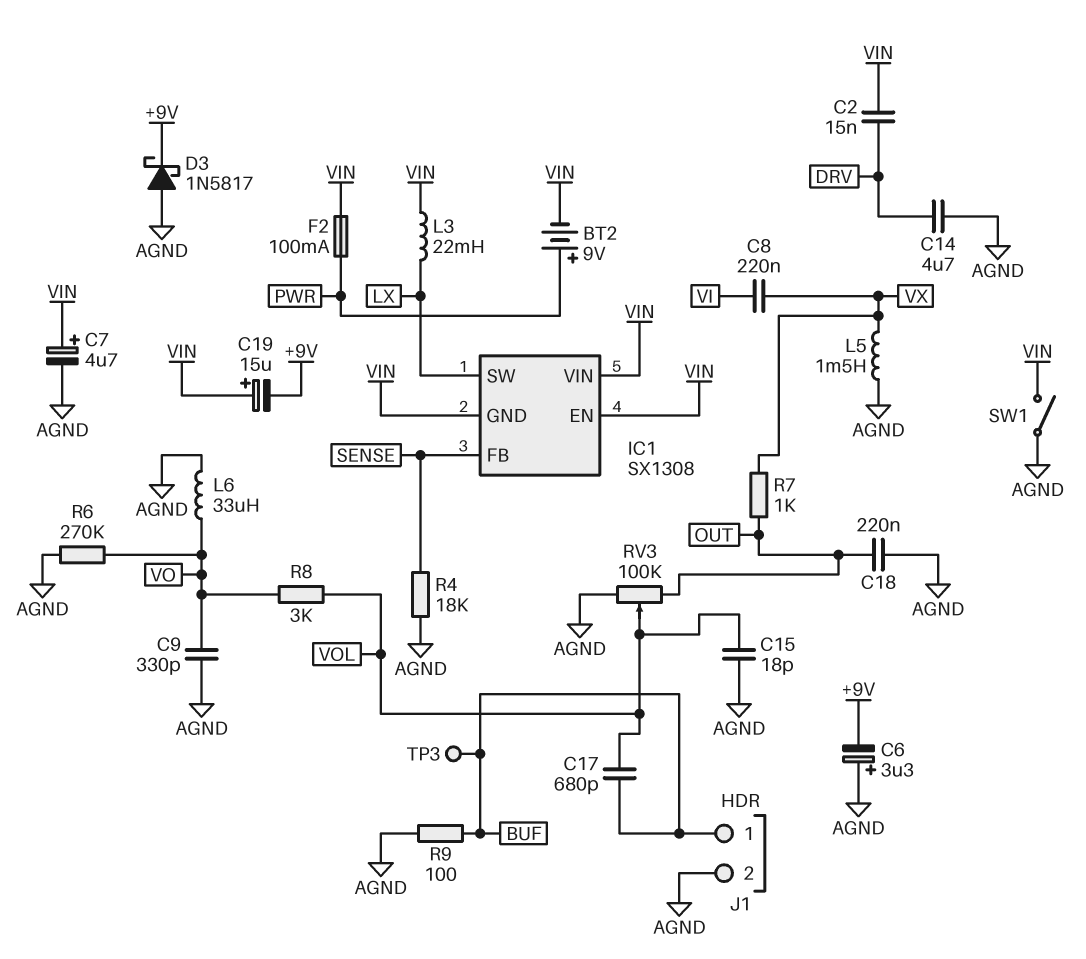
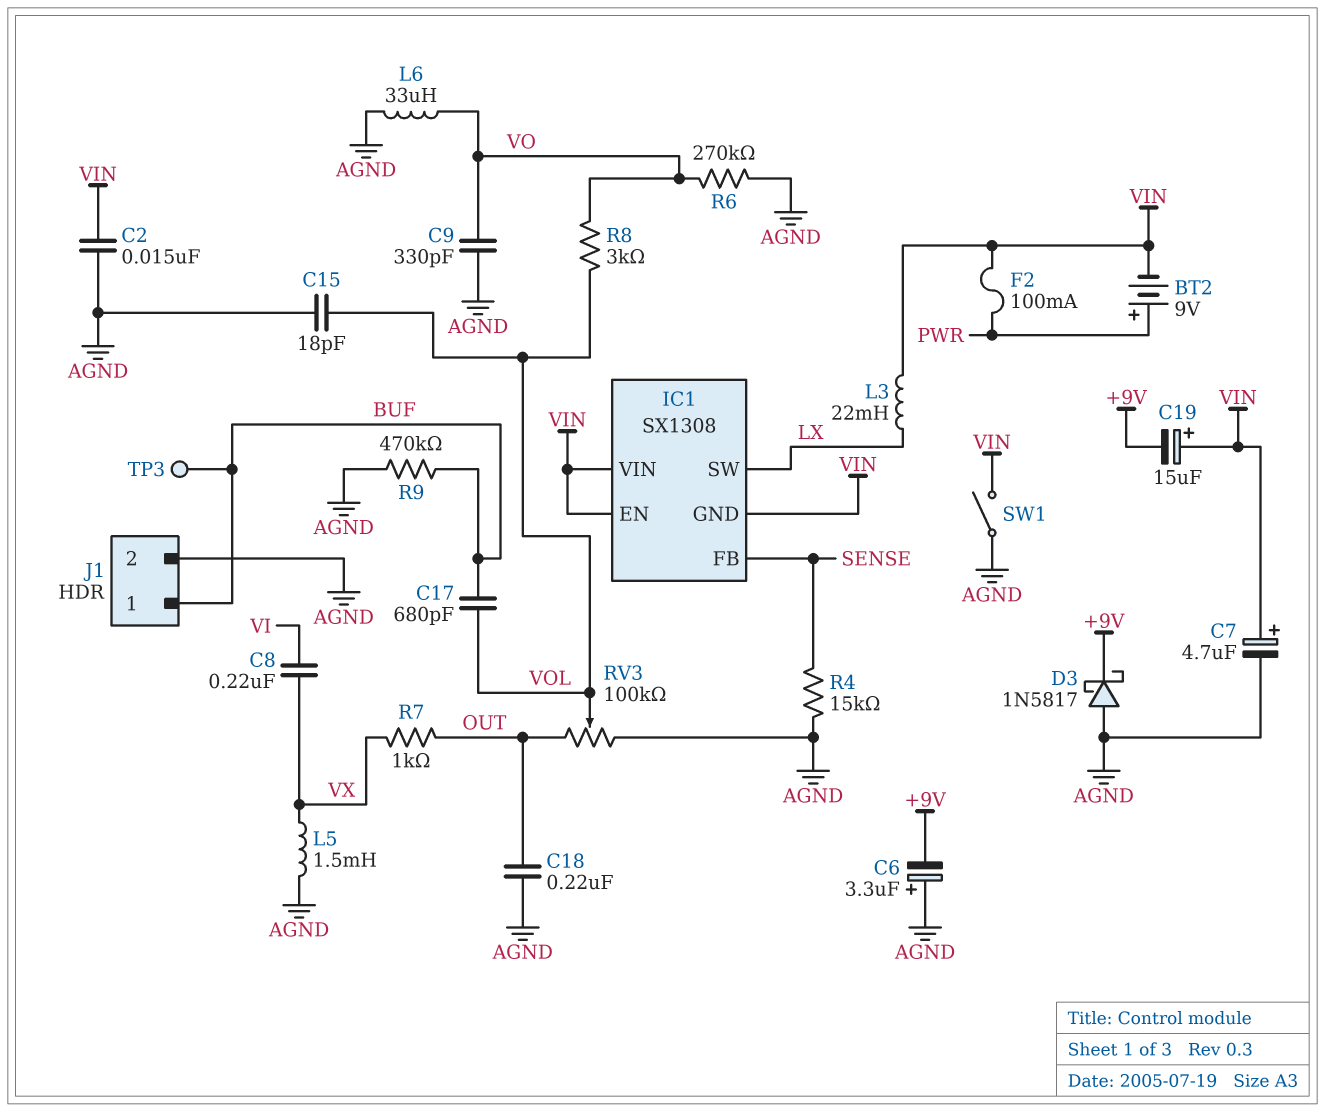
C2: 15nF (DRV, VIN) -> 15nF (AGND, VIN)
C14: 4.7uF (AGND, DRV) -> none
R4: 18k (AGND, SENSE) -> 15k (AGND, SENSE)
R9: 100 (AGND, BUF) -> 470k (AGND, BUF)

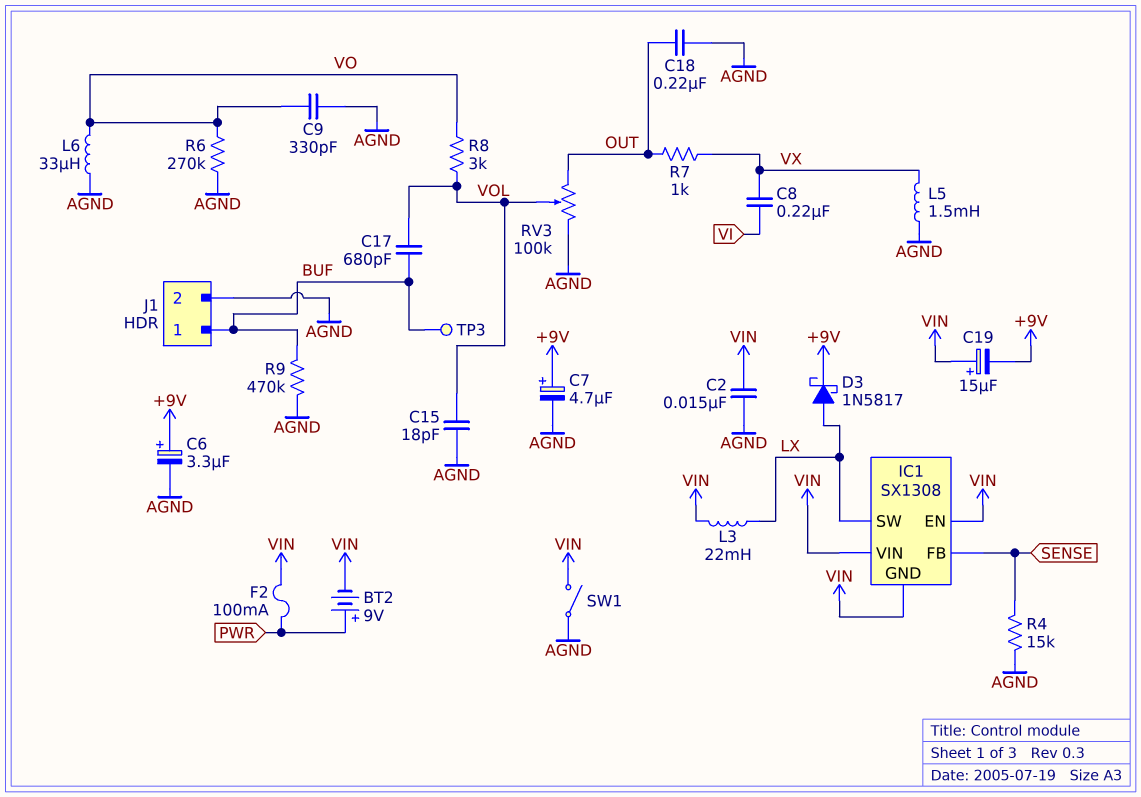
C6: 3.3uF (plus AGND, minus +9V) -> 3.3uF (plus +9V, minus AGND)
C7: 4.7uF (plus VIN, minus AGND) -> 4.7uF (plus +9V, minus AGND)
D3: schottky 1N5817 (A AGND, K +9V) -> schottky 1N5817 (A LX, K +9V)

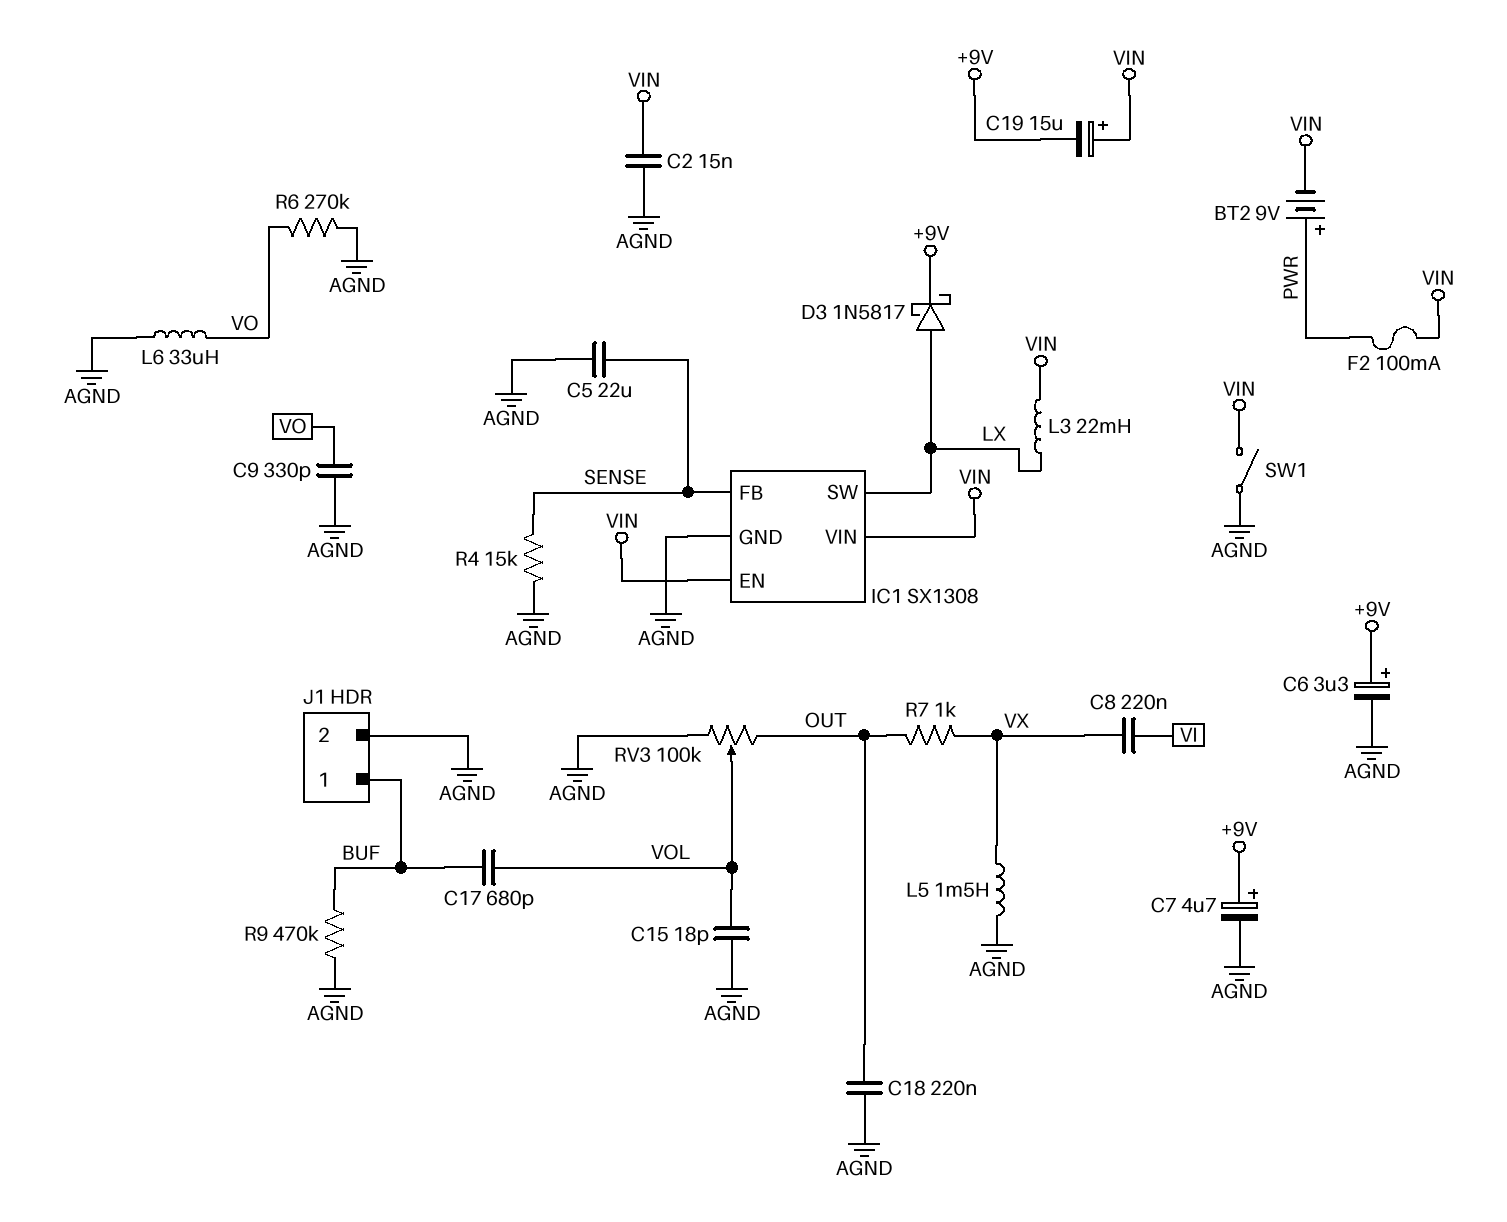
C5: none -> 22uF (AGND, SENSE)
IC1 pin GND: VIN -> AGND
R8: 3k (VO, VOL) -> none
TP3: test point (BUF) -> none

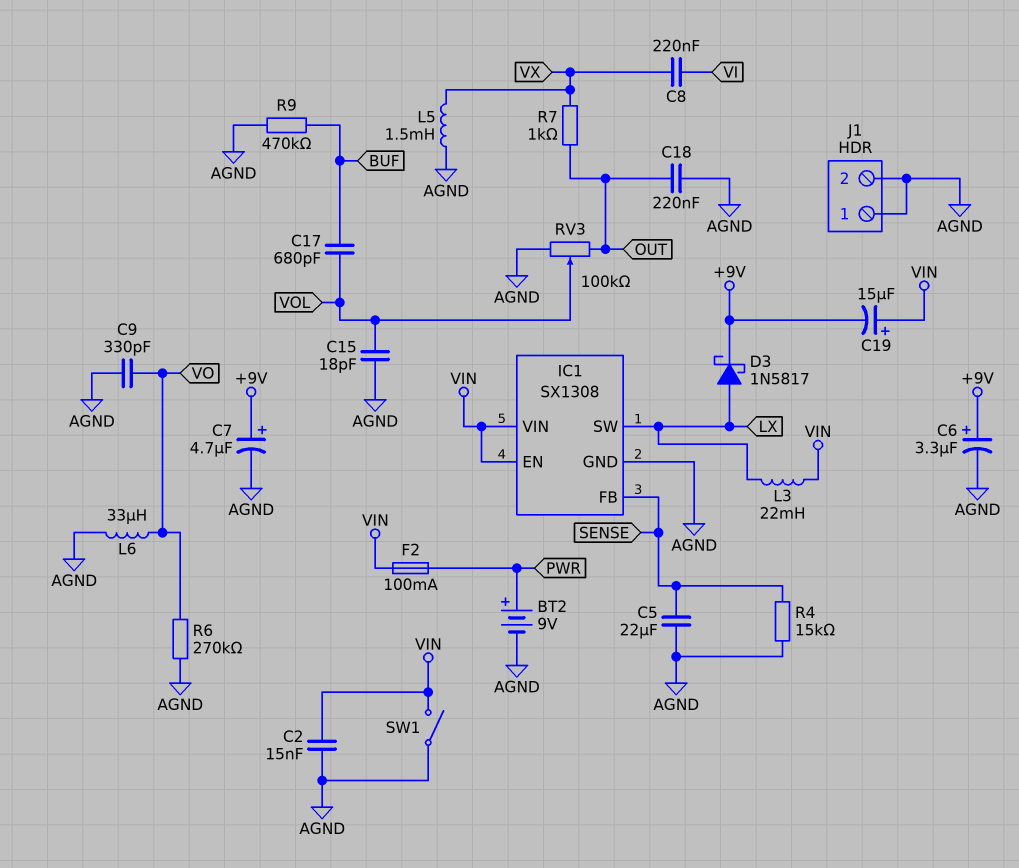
BT2: 9V (plus PWR, minus VIN) -> 9V (plus PWR, minus AGND)
J1 pin 1: BUF -> AGND

